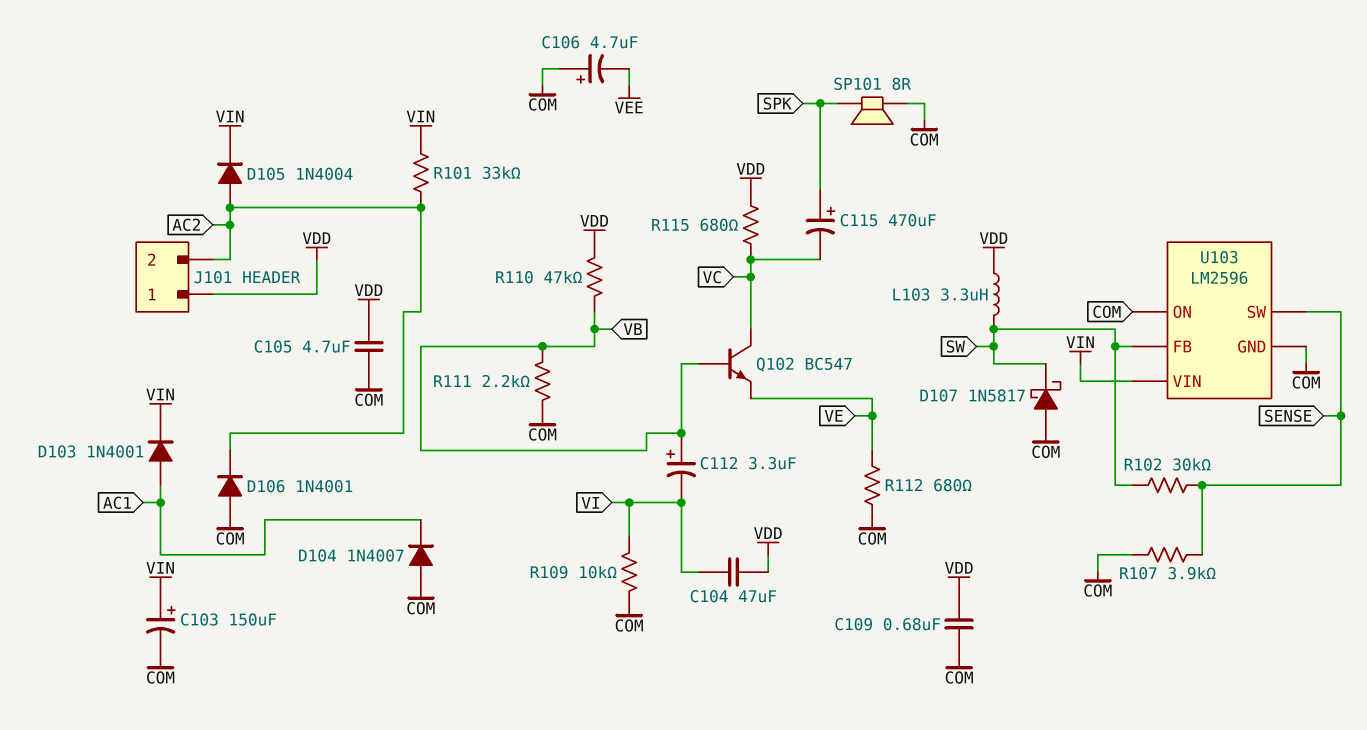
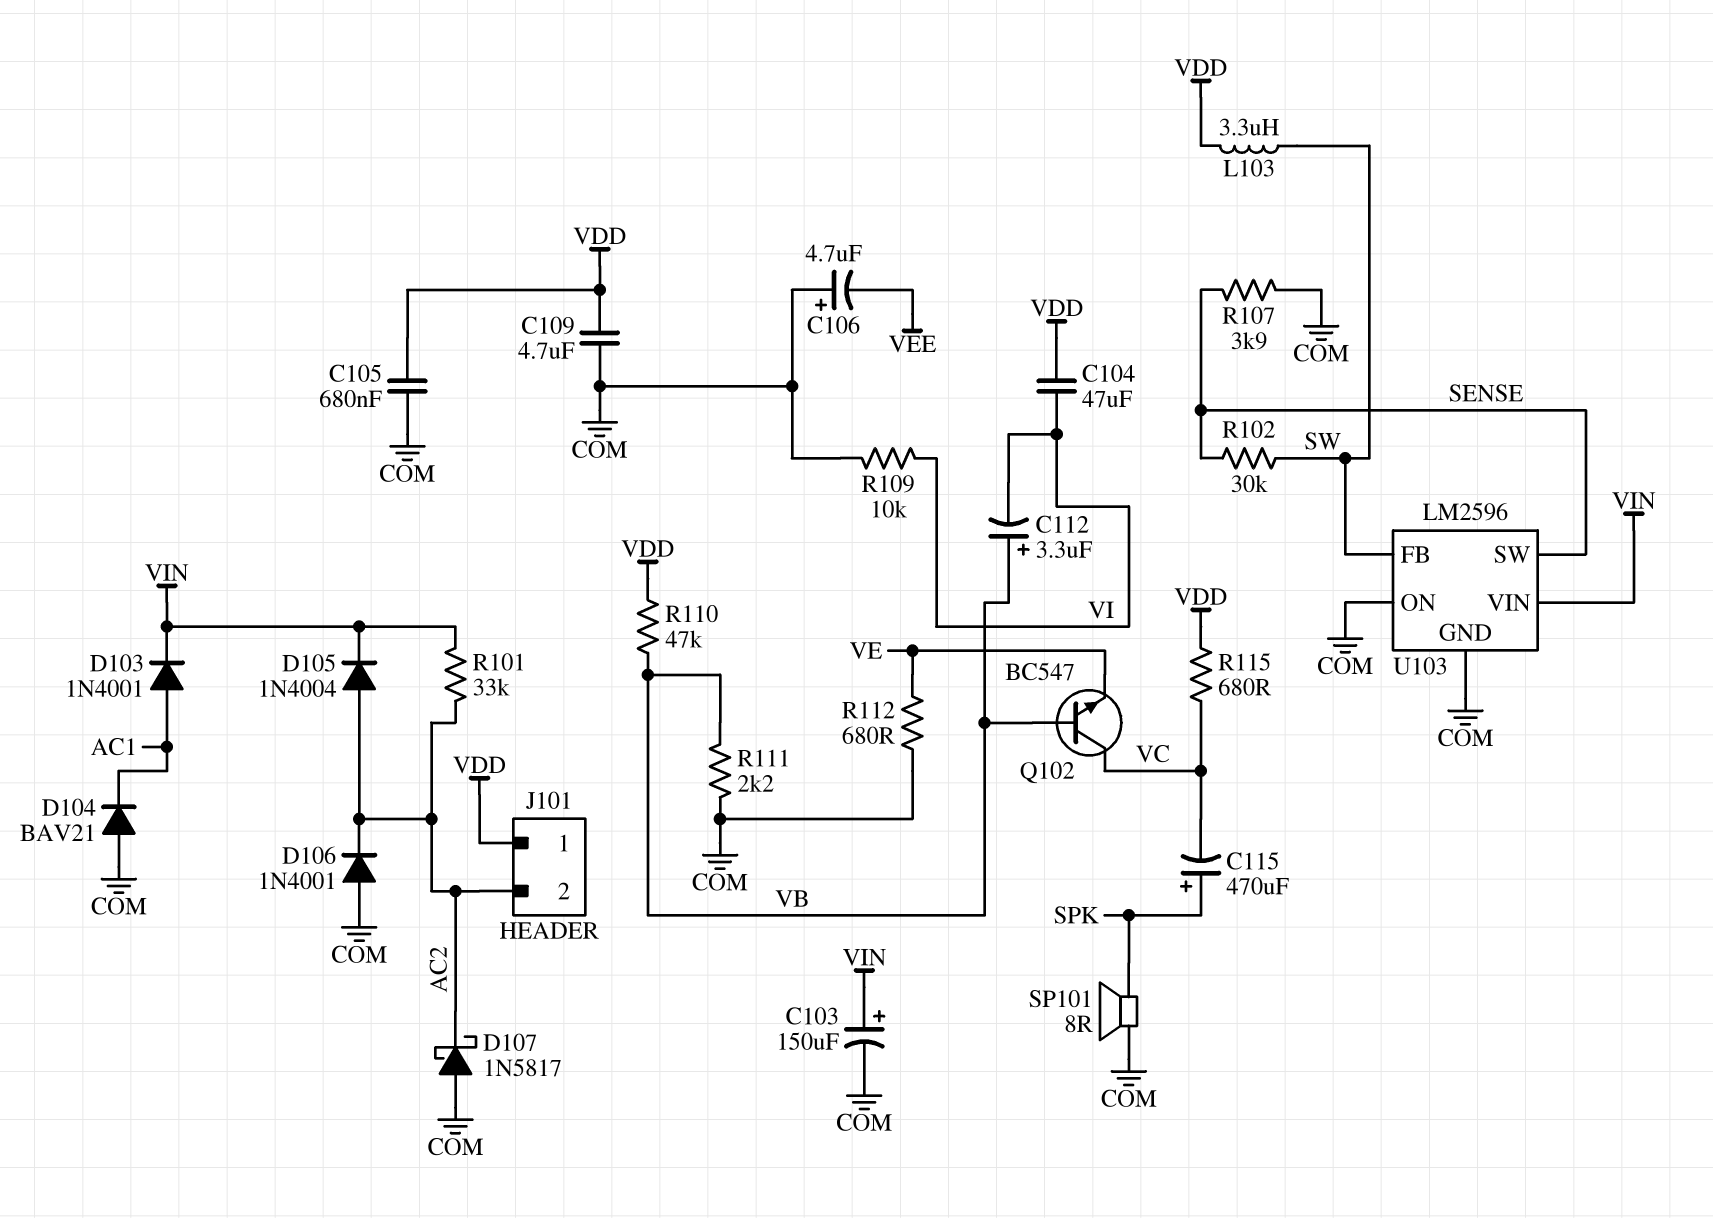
C105: 4.7uF (COM, VDD) -> 680nF (COM, VDD)
C109: 680nF (COM, VDD) -> 4.7uF (COM, VDD)
D104: diode 1N4007 (A COM, K AC1) -> diode BAV21 (A COM, K AC1)
D107: schottky 1N5817 (A COM, K SW) -> schottky 1N5817 (A COM, K AC2)

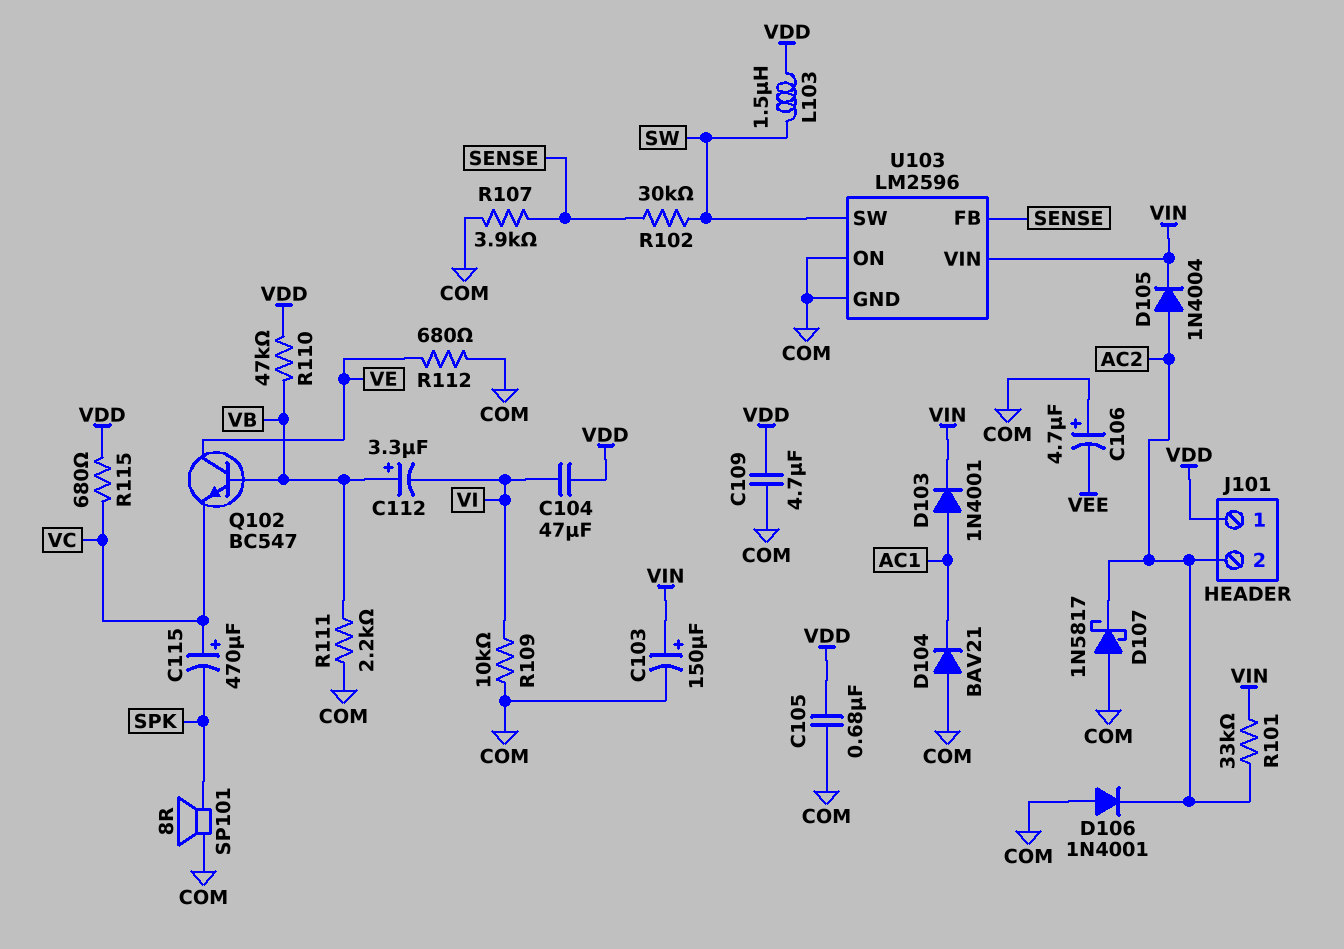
C115: 470uF (plus SPK, minus VC) -> 470uF (plus VC, minus SPK)
L103: 3.3uH (SW, VDD) -> 1.5uH (SW, VDD)
Q102: NPN BC547 (B VB, C VC, E VE) -> NPN BC547 (B VB, C VE, E VC)
U103 pin FB: SW -> SENSE
U103 pin SW: SENSE -> SW

